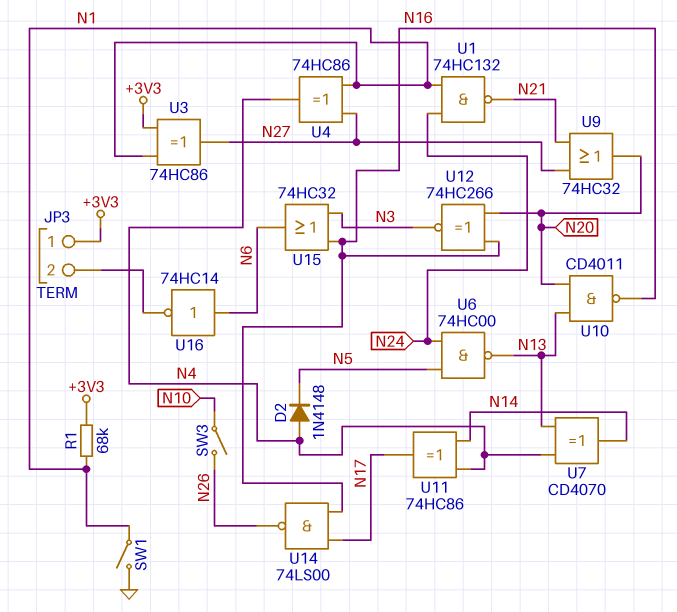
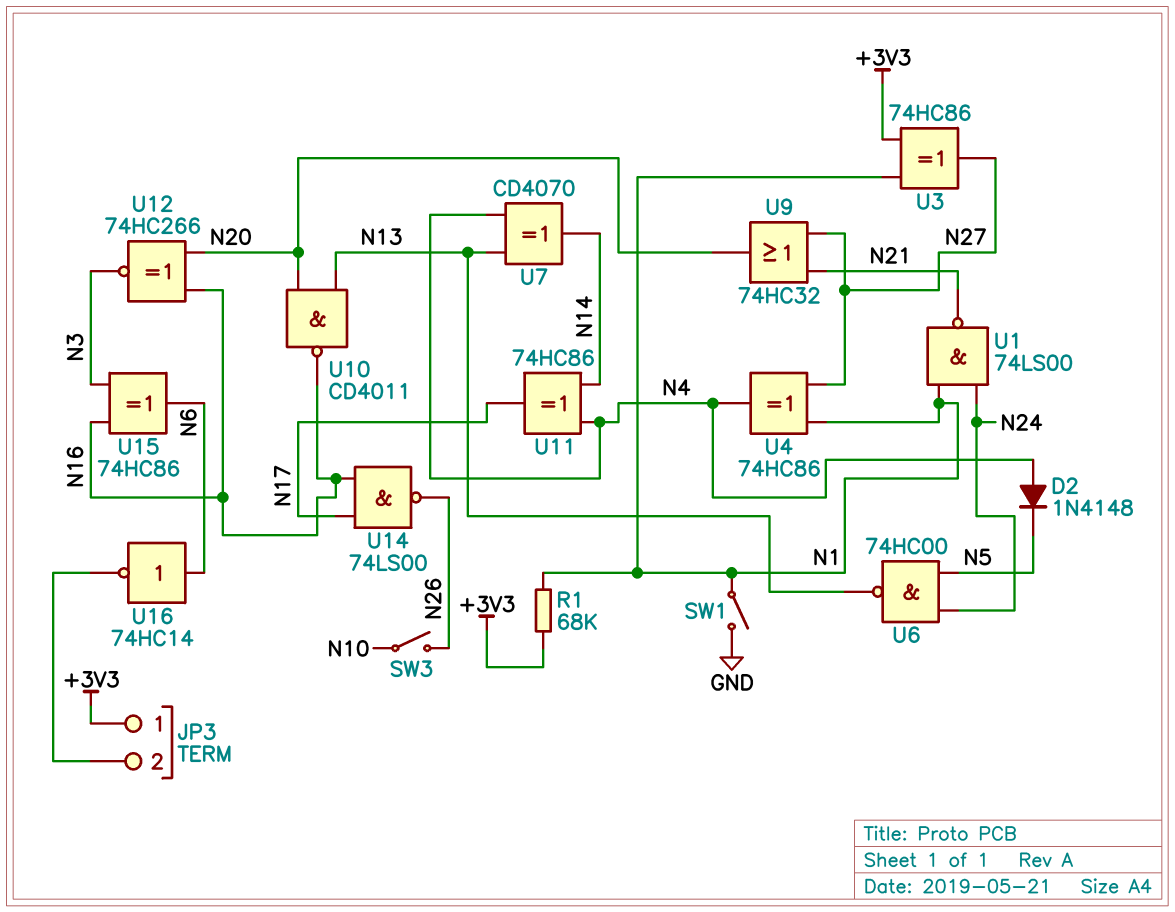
U1: NAND 74HC132 (in N1, in N24, out N21) -> NAND 74LS00 (in N1, in N24, out N21)
U15: OR 74HC32 (in N3, in N16, out N6) -> XOR 74HC86 (in N3, in N16, out N6)

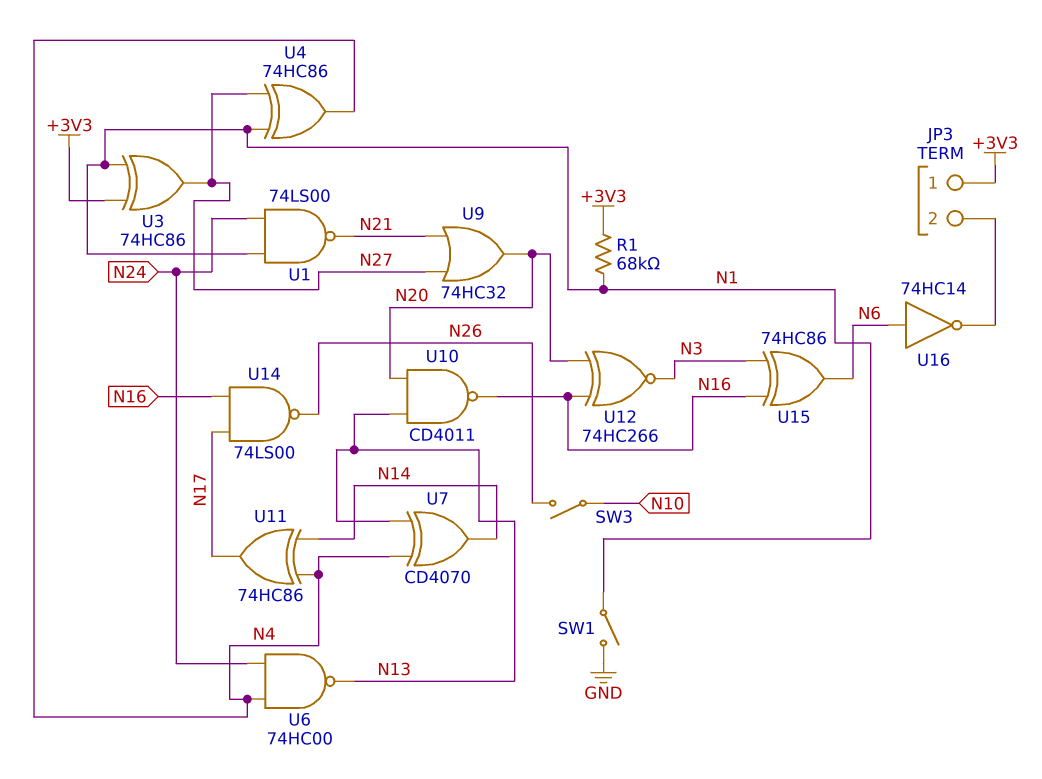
D2: diode 1N4148 (A N4, K N5) -> none
U6: NAND 74HC00 (in N5, in N24, out N13) -> NAND 74HC00 (in N4, in N24, out N13)

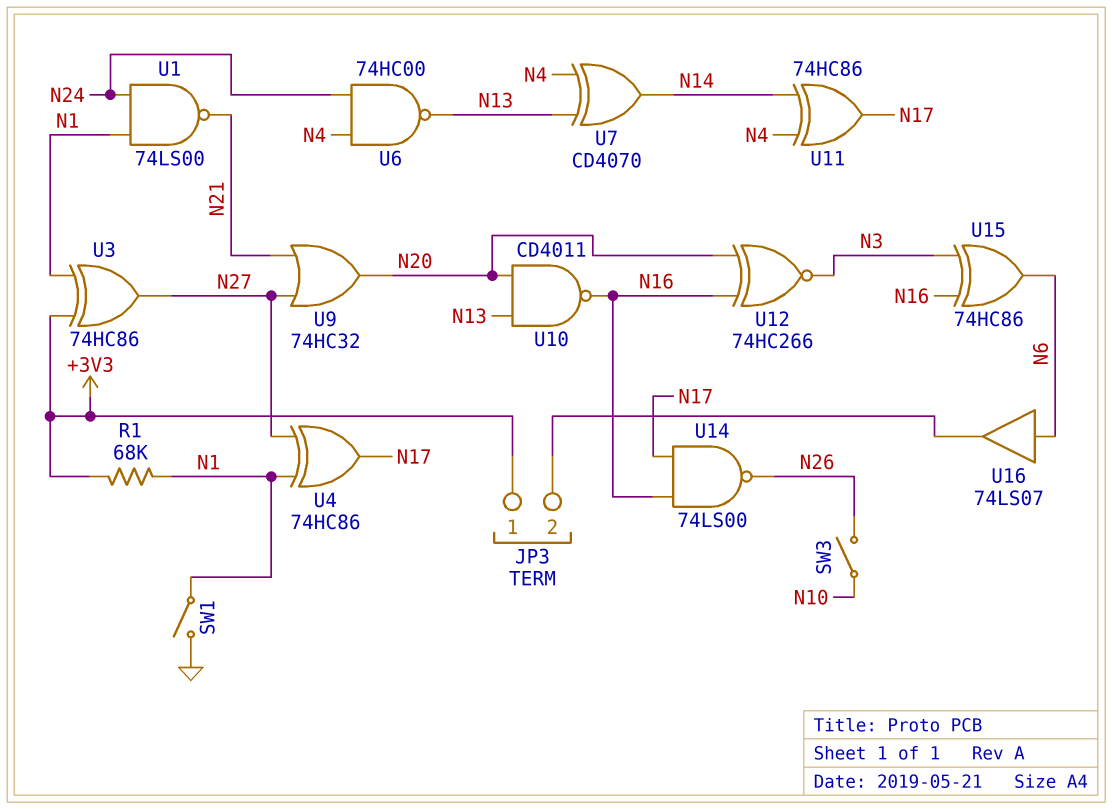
U4: XOR 74HC86 (in N1, in N27, out N4) -> XOR 74HC86 (in N1, in N27, out N17)
U16: NOT 74HC14 (in N6, out JP3/2) -> buffer 74LS07 (in N6, out JP3/2)

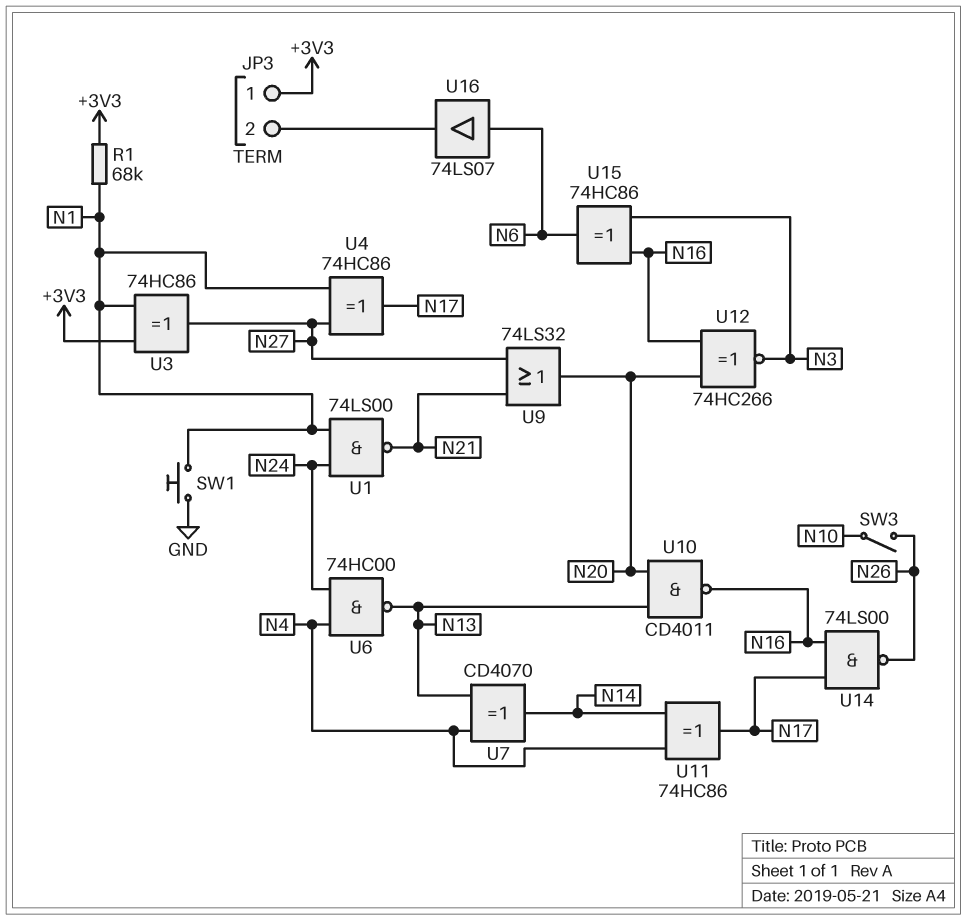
SW1: switch (GND, N1) -> button (GND, N1)
U9: OR 74HC32 (in N21, in N27, out N20) -> OR 74LS32 (in N21, in N27, out N20)

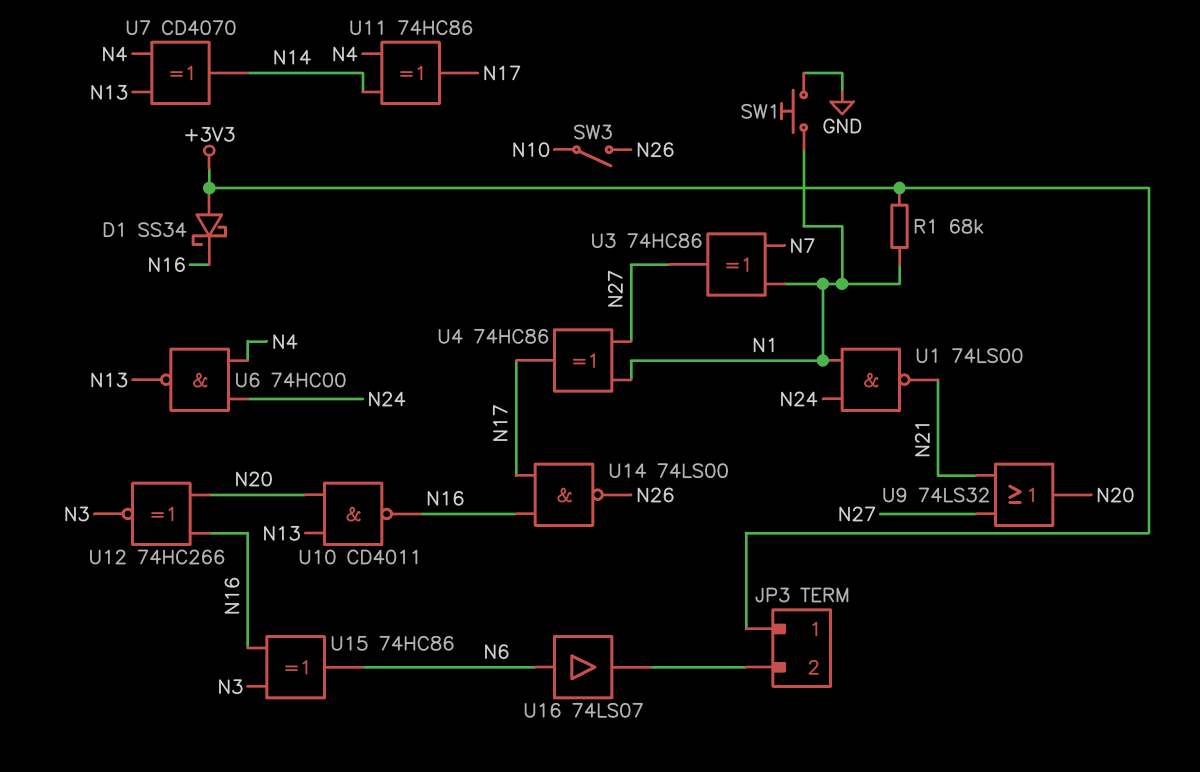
D1: none -> schottky SS34 (A +3V3, K N16)
U3: XOR 74HC86 (in +3V3, in N1, out N27) -> XOR 74HC86 (in N1, in N7, out N27)

